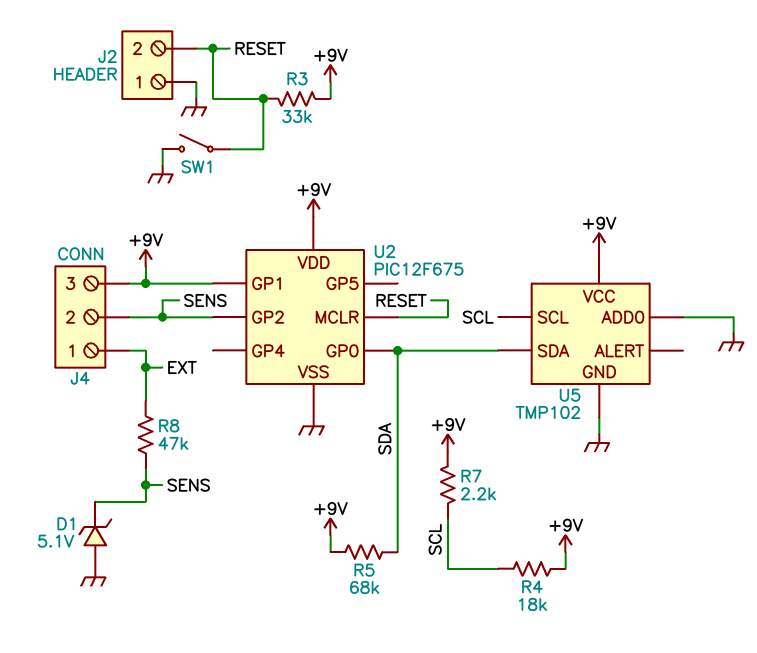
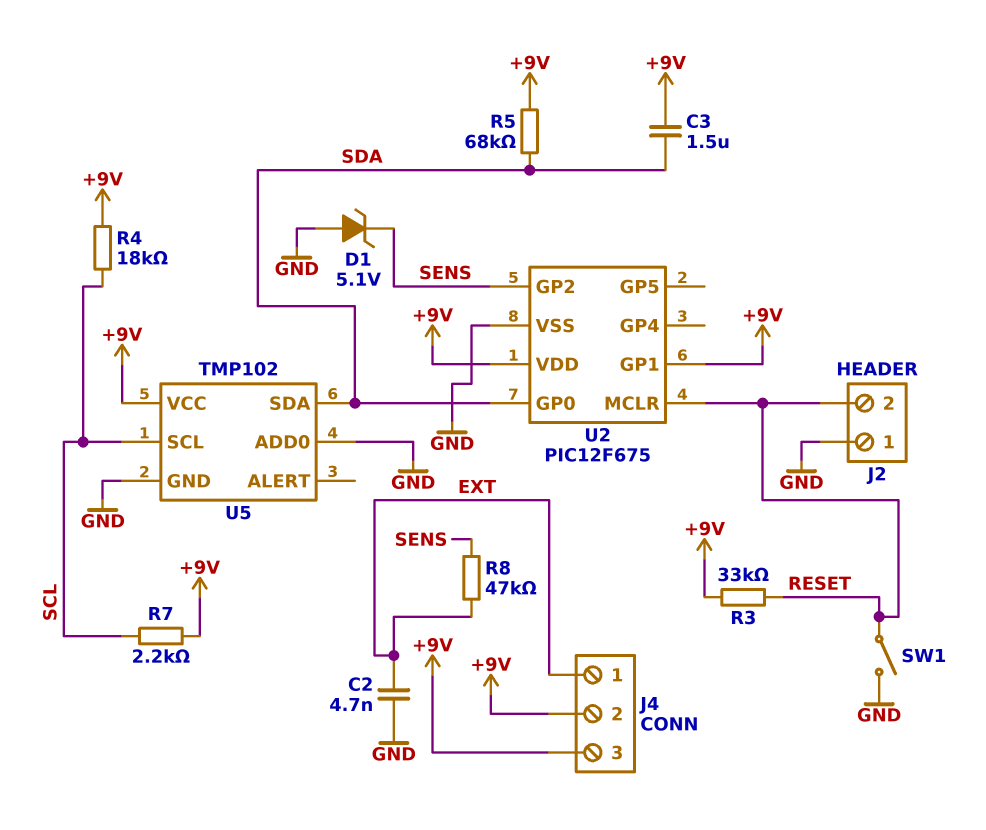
C2: none -> 4.7nF (EXT, GND)
C3: none -> 1.5uF (+9V, SDA)
J4 pin 2: SENS -> +9V

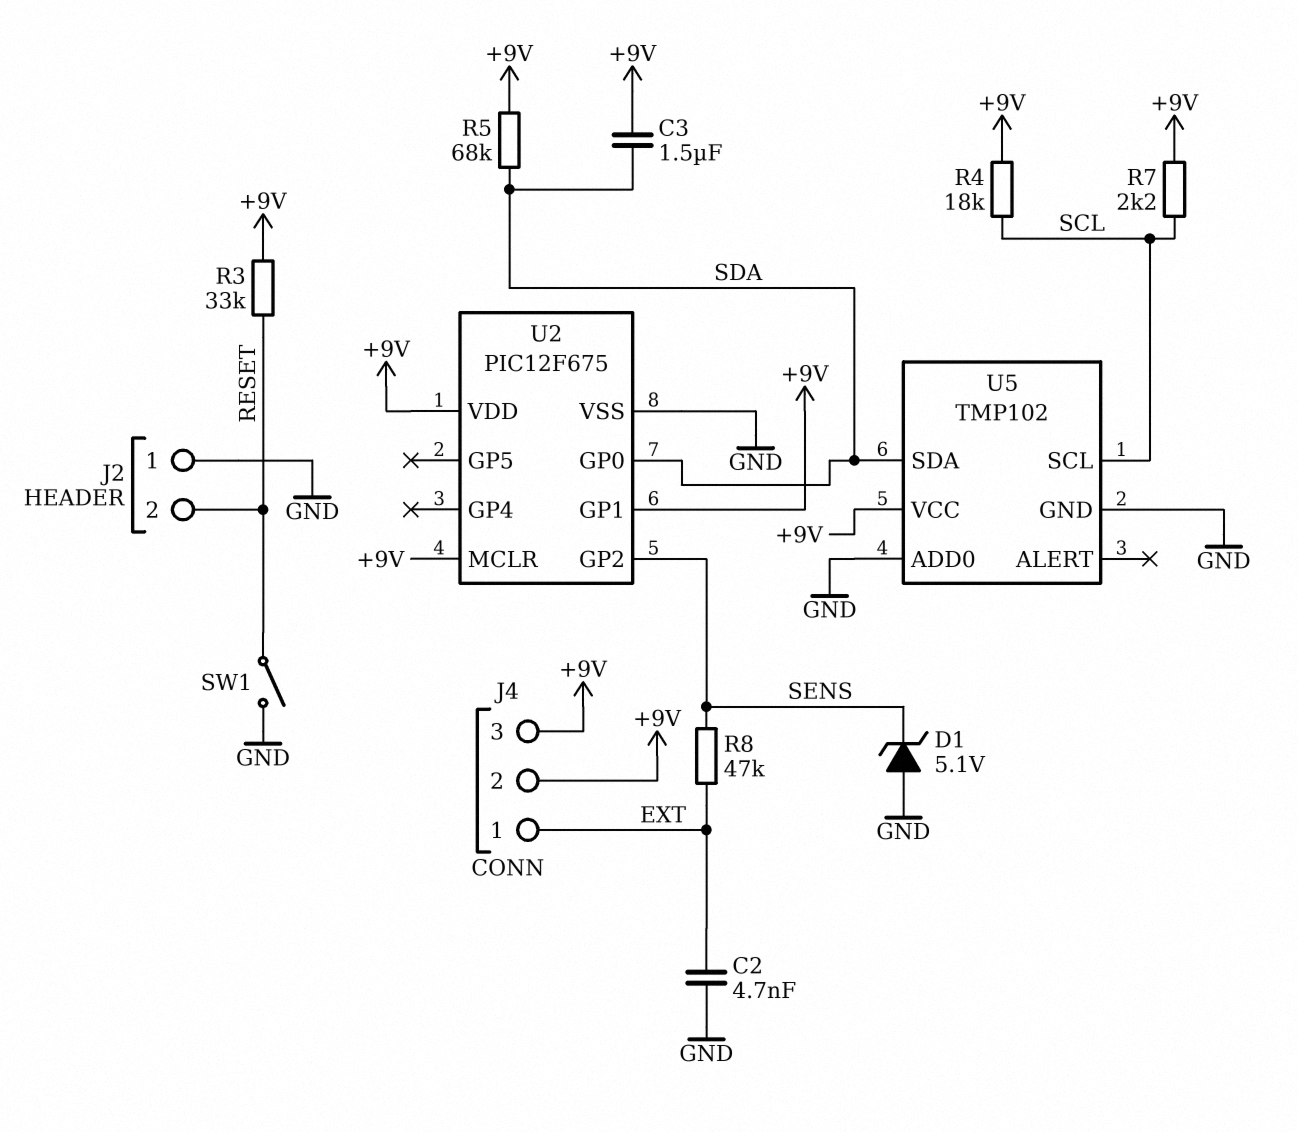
U2 pin MCLR: RESET -> +9V

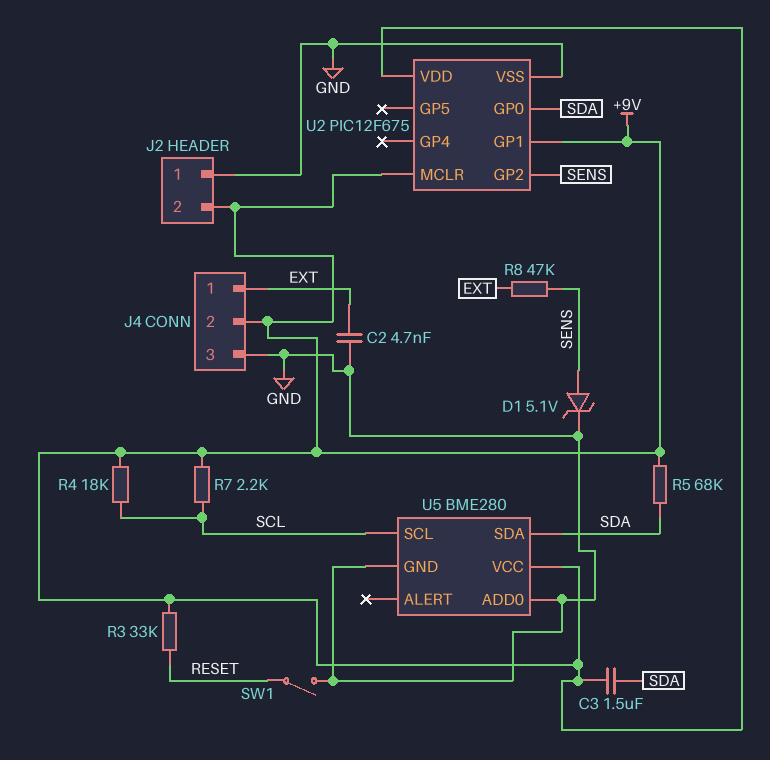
D1: zener 5.1V (A GND, K SENS) -> zener 5.1V (A SENS, K GND)
J2 pin 2: RESET -> +9V
J4 pin 3: +9V -> GND
U5: TMP102 -> BME280

